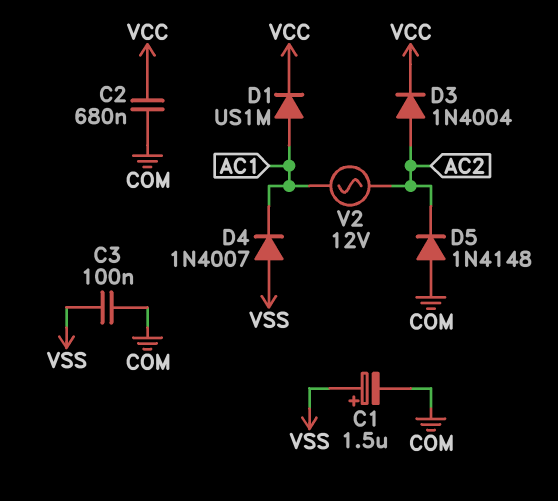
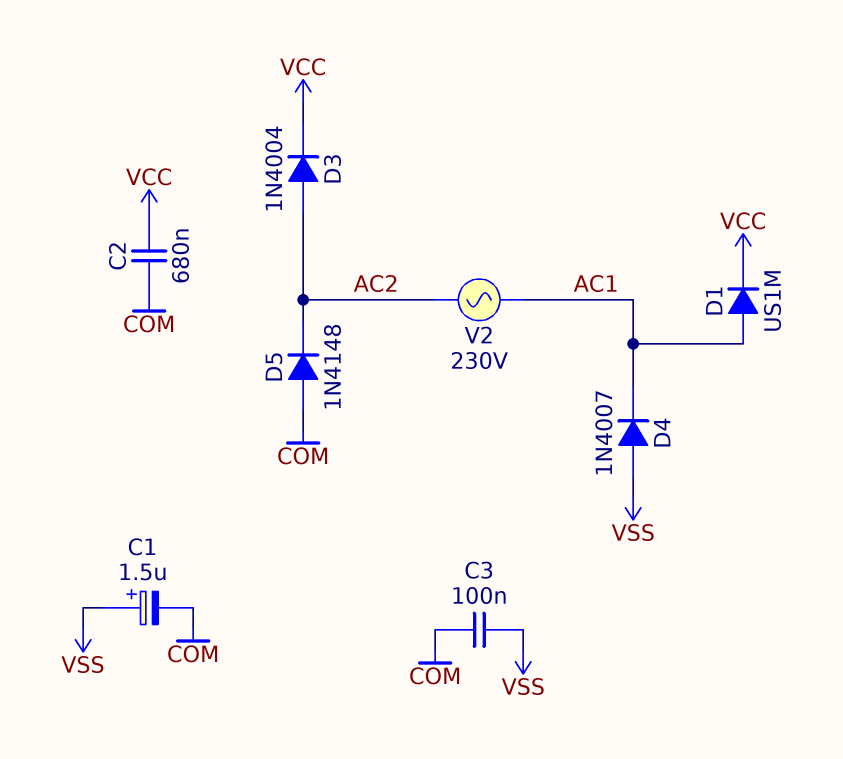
V2: AC 12V (AC1, AC2) -> AC 230V (AC1, AC2)

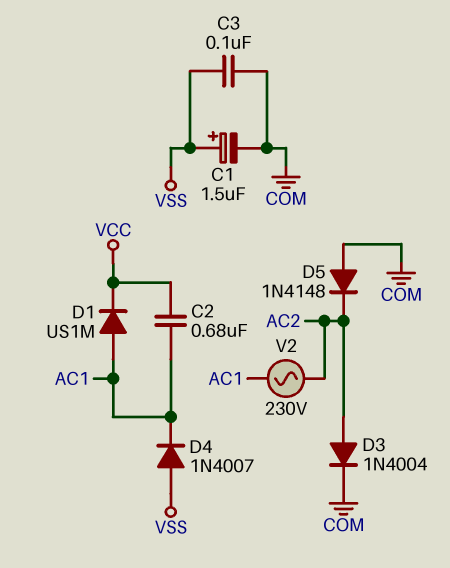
C2: 680nF (COM, VCC) -> 680nF (AC1, VCC)
D3: diode 1N4004 (A AC2, K VCC) -> diode 1N4004 (A AC2, K COM)

